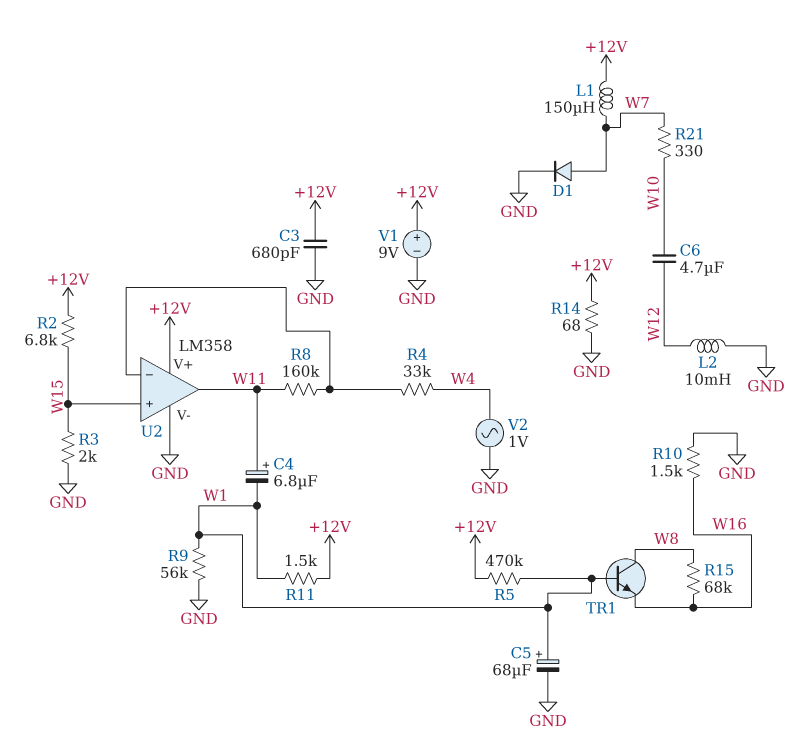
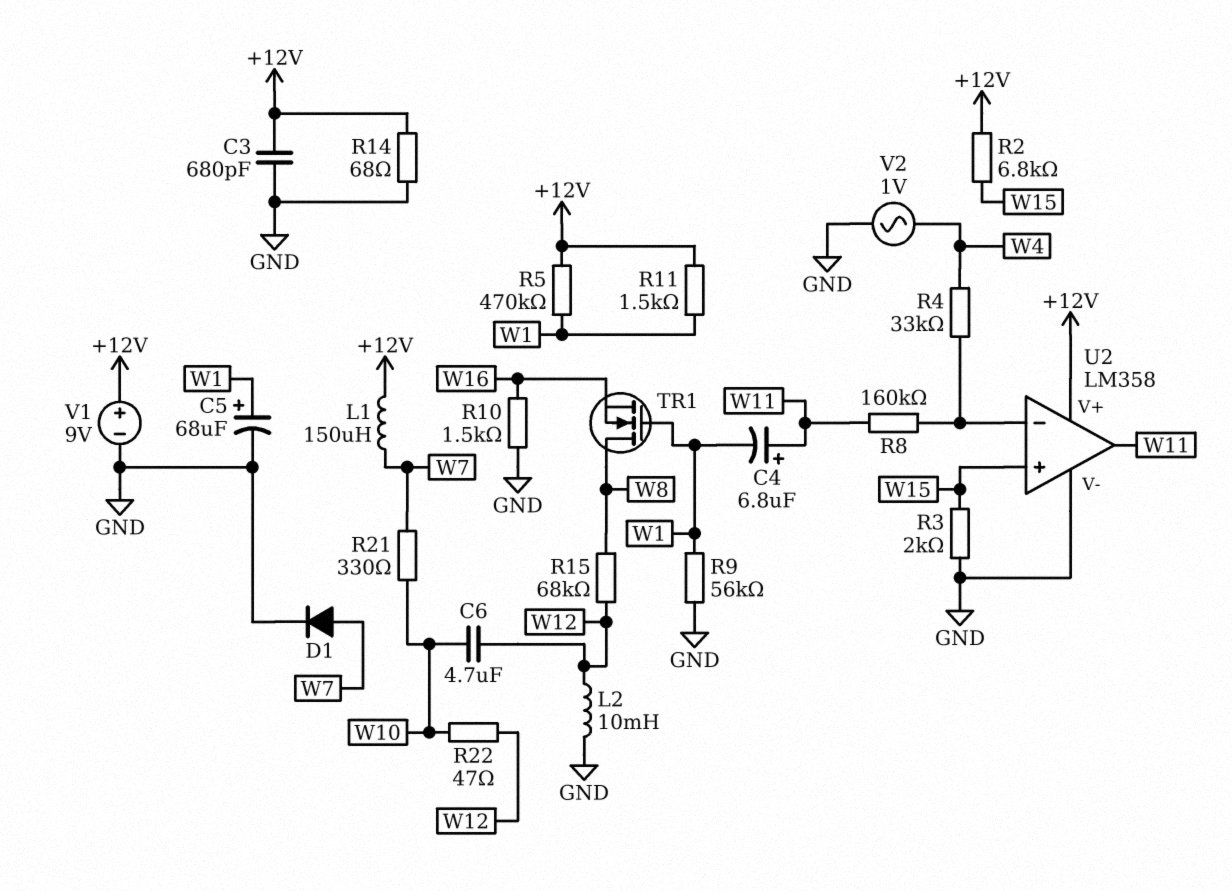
R15: 68k (W8, W16) -> 68k (W8, W12)
R22: none -> 47 (W10, W12)
TR1: NPN (B W1, C W8, E W16) -> NMOS (G W1, D W8, S W16)

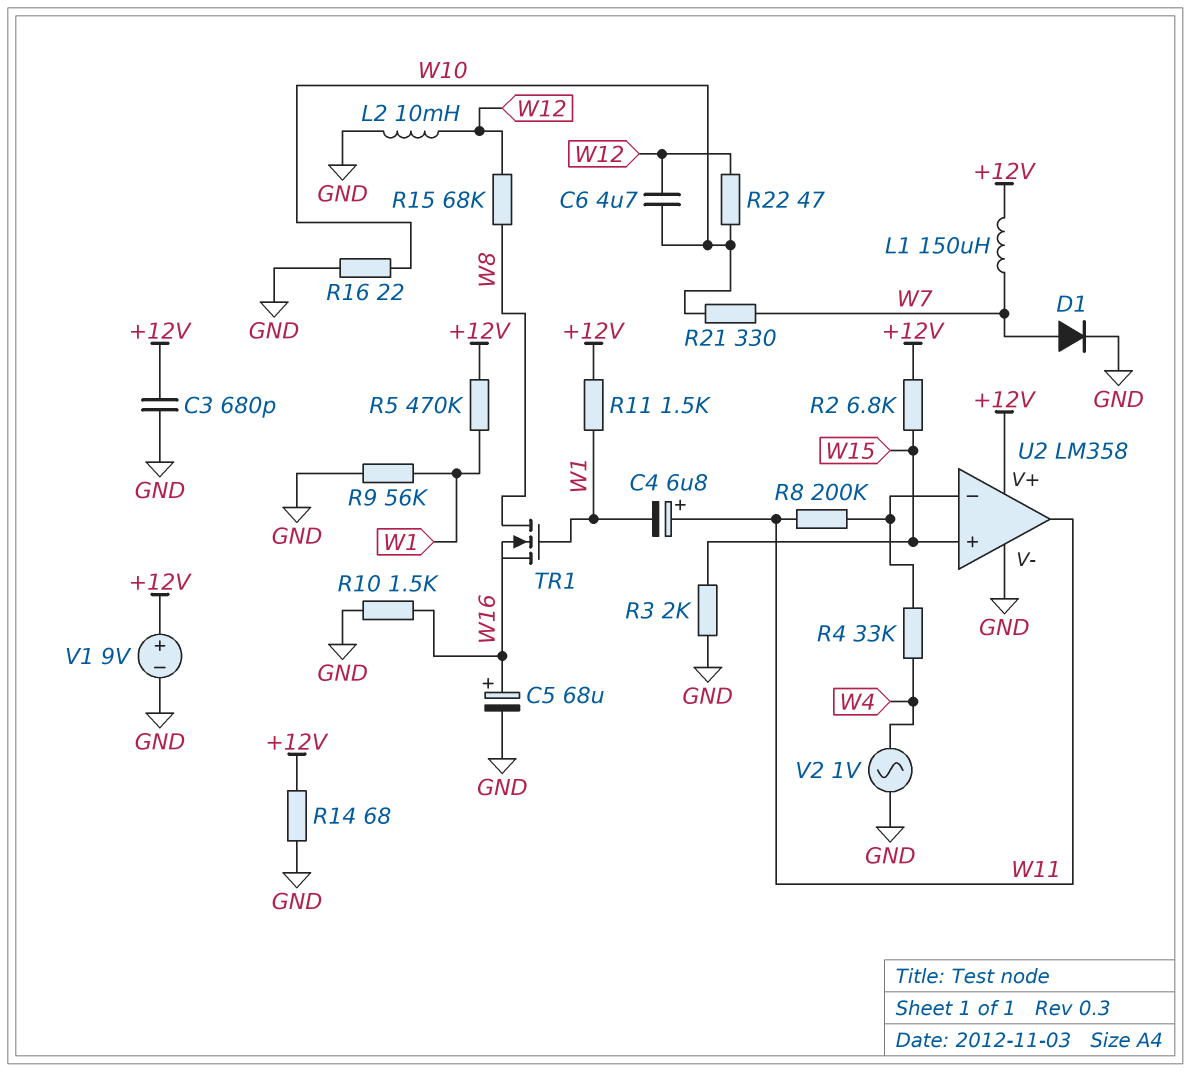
C5: 68uF (plus W1, minus GND) -> 68uF (plus W16, minus GND)
R8: 160k (U2/in-, W11) -> 200k (U2/in-, W11)
R16: none -> 22 (GND, W10)

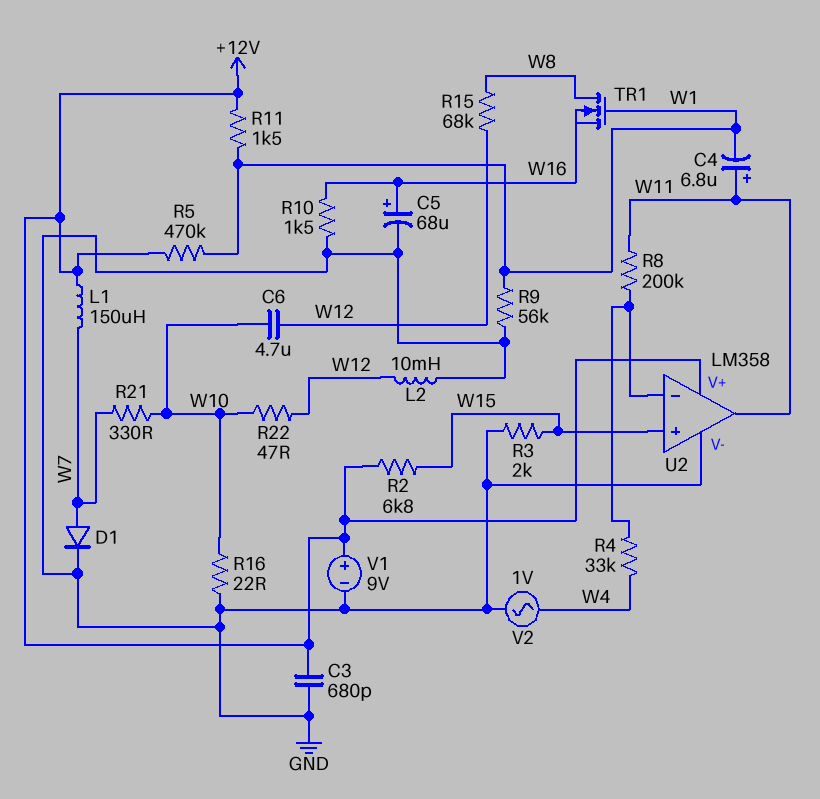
R14: 68 (+12V, GND) -> none

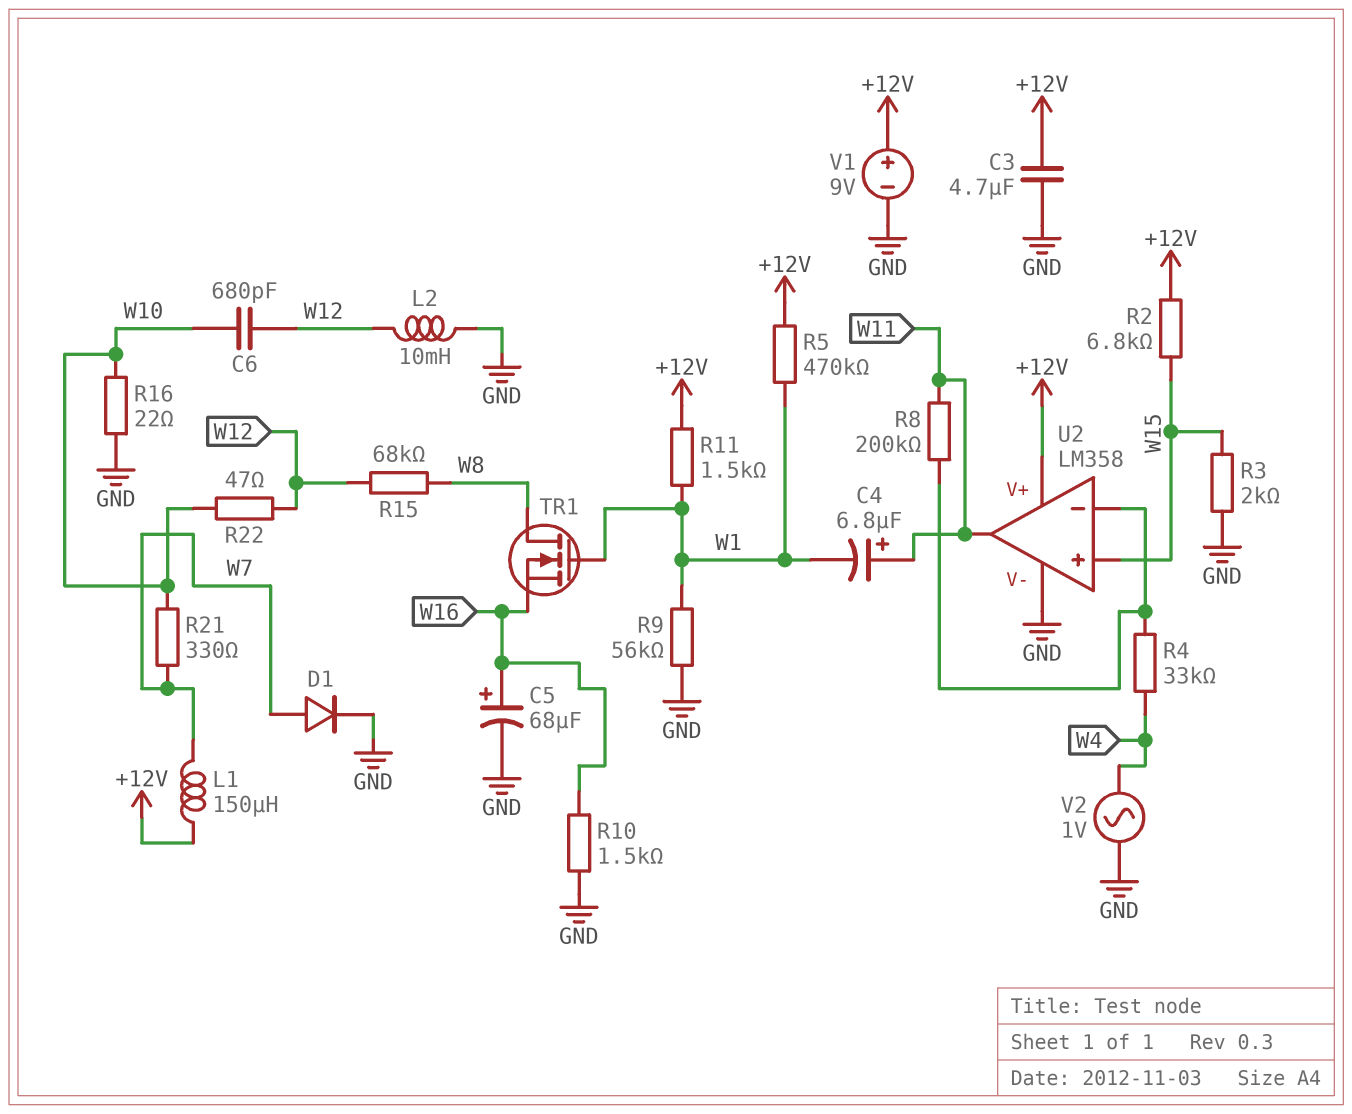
C3: 680pF (+12V, GND) -> 4.7uF (+12V, GND)
C6: 4.7uF (W10, W12) -> 680pF (W10, W12)

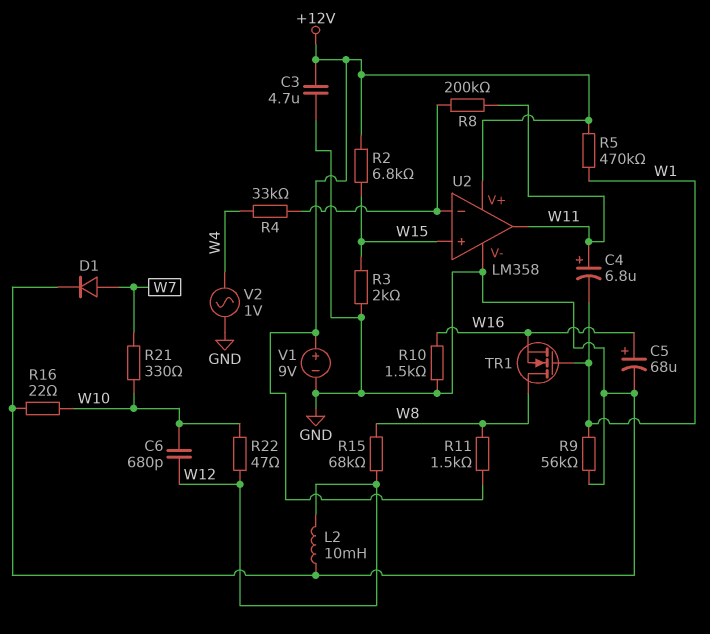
L1: 150uH (+12V, W7) -> none
R11: 1.5k (+12V, W1) -> 1.5k (+12V, W8)

